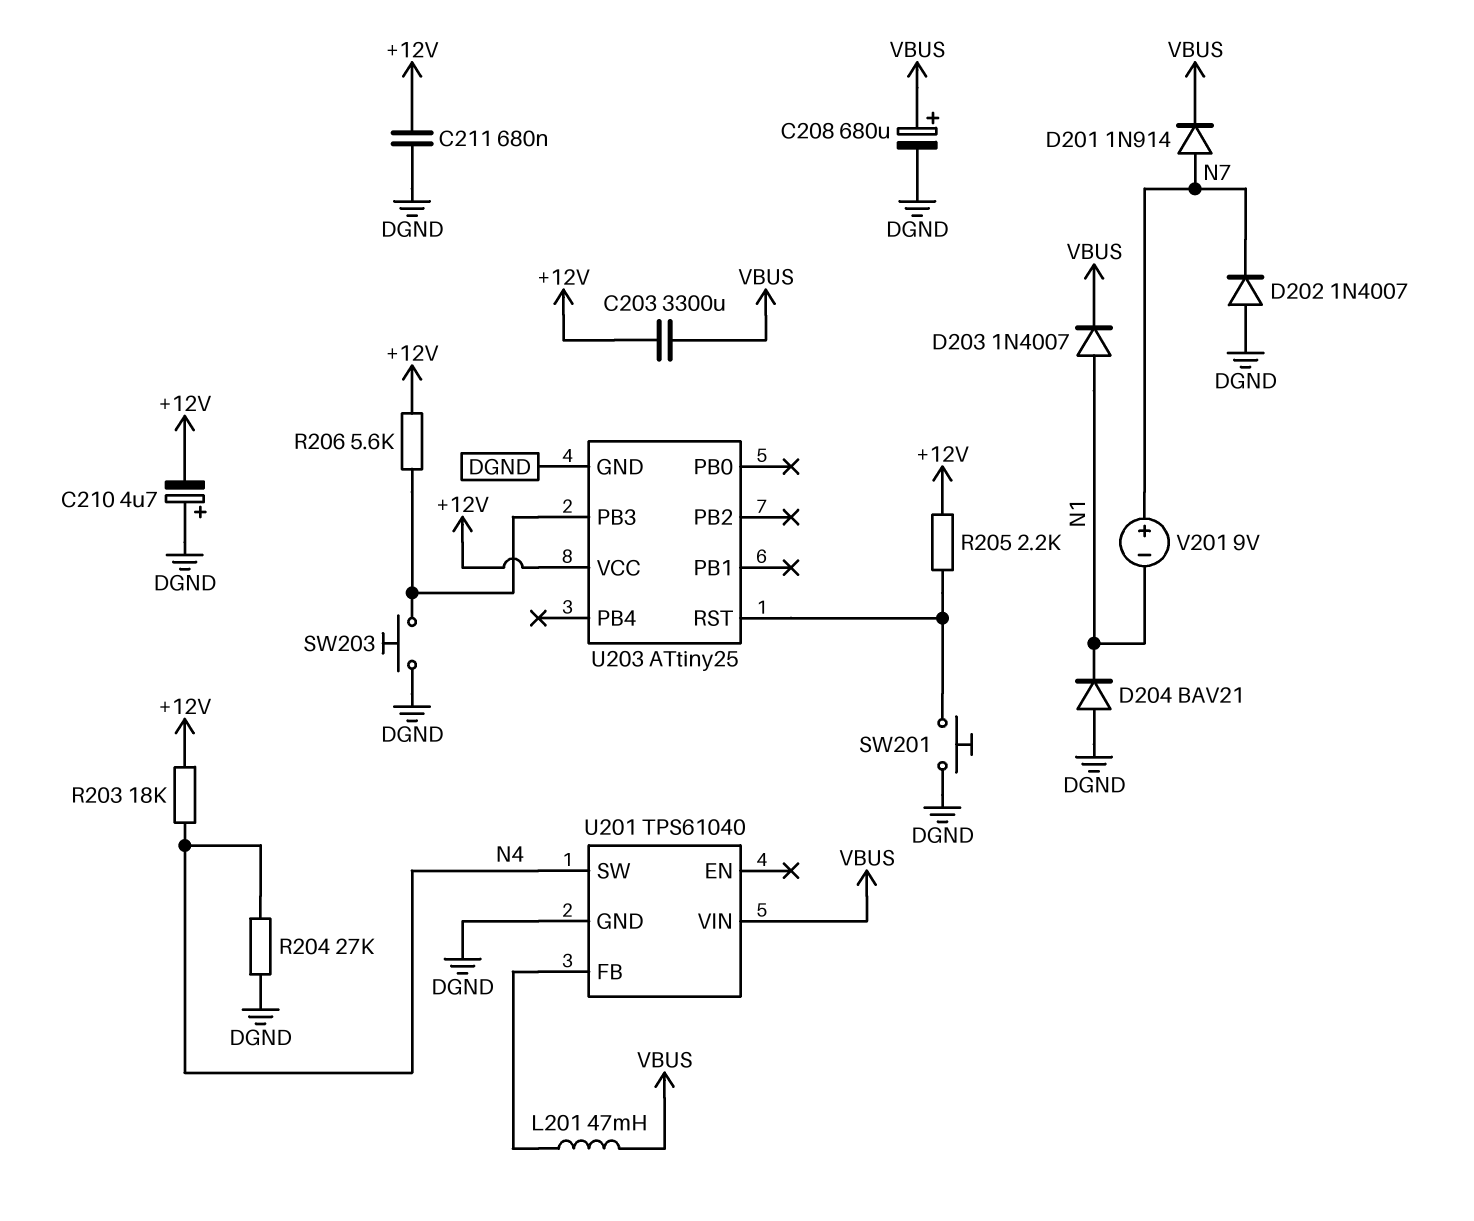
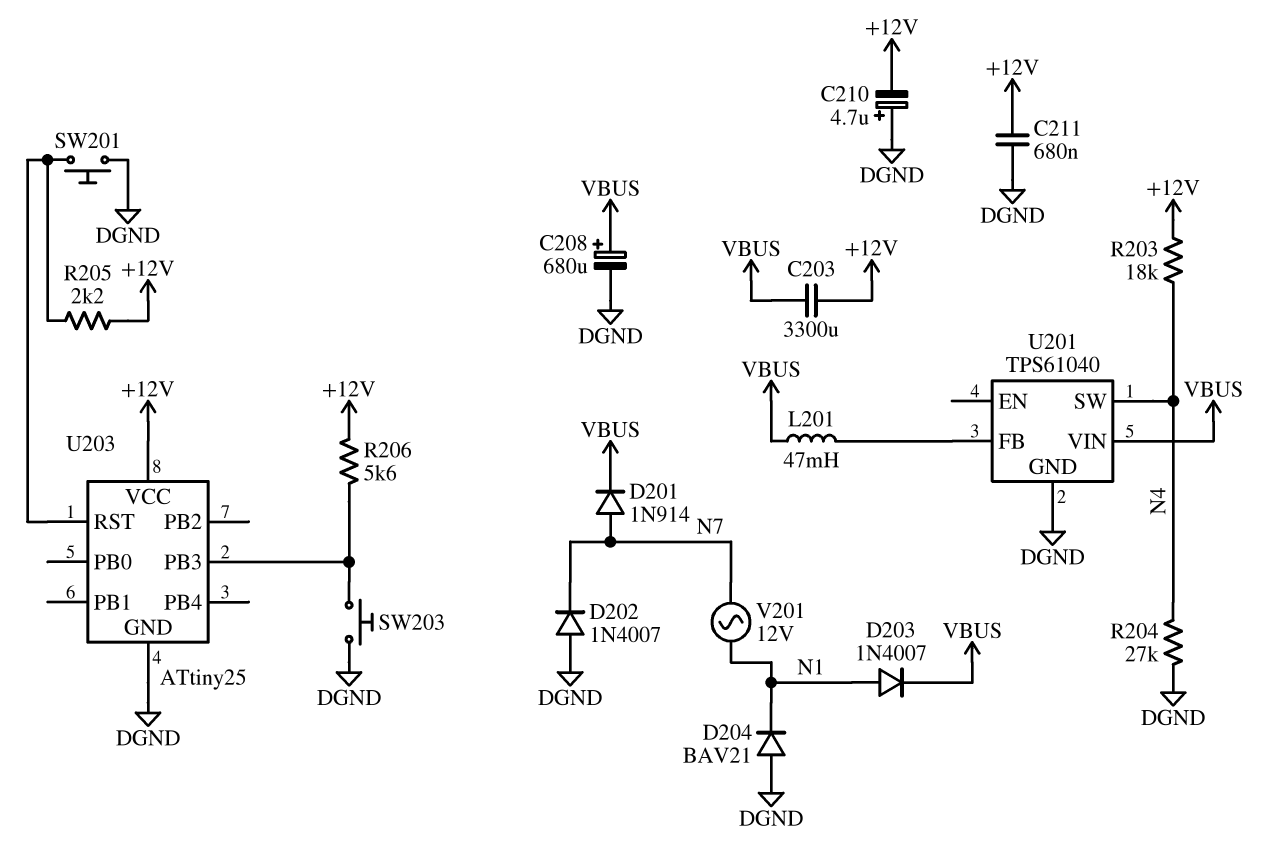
V201: 9V (plus N7, minus N1) -> AC 12V (N1, N7)

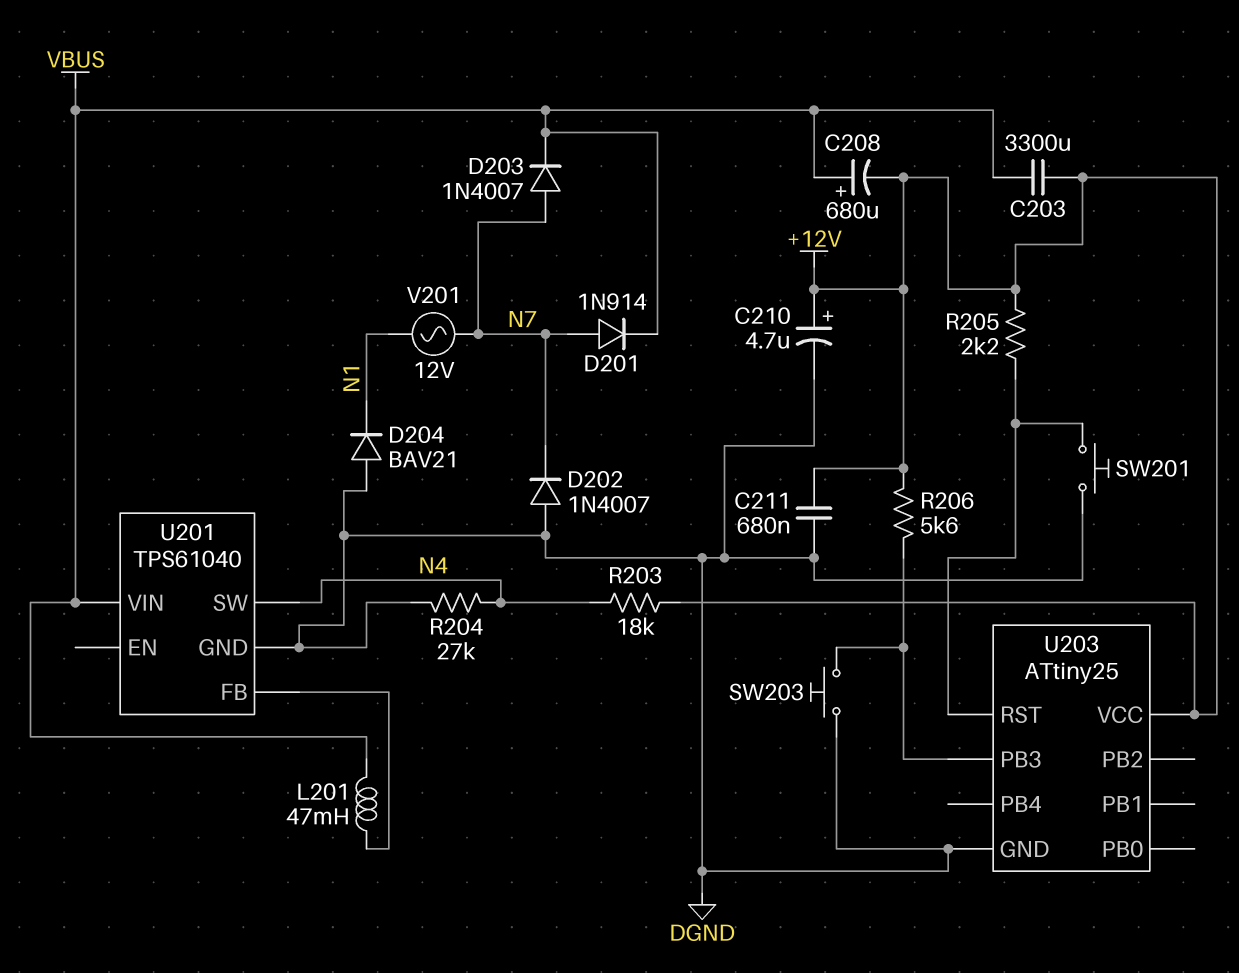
C208: 680uF (plus VBUS, minus DGND) -> 680uF (plus VBUS, minus +12V)
C210: 4.7uF (plus DGND, minus +12V) -> 4.7uF (plus +12V, minus DGND)
D203: diode 1N4007 (A N1, K VBUS) -> diode 1N4007 (A N7, K VBUS)

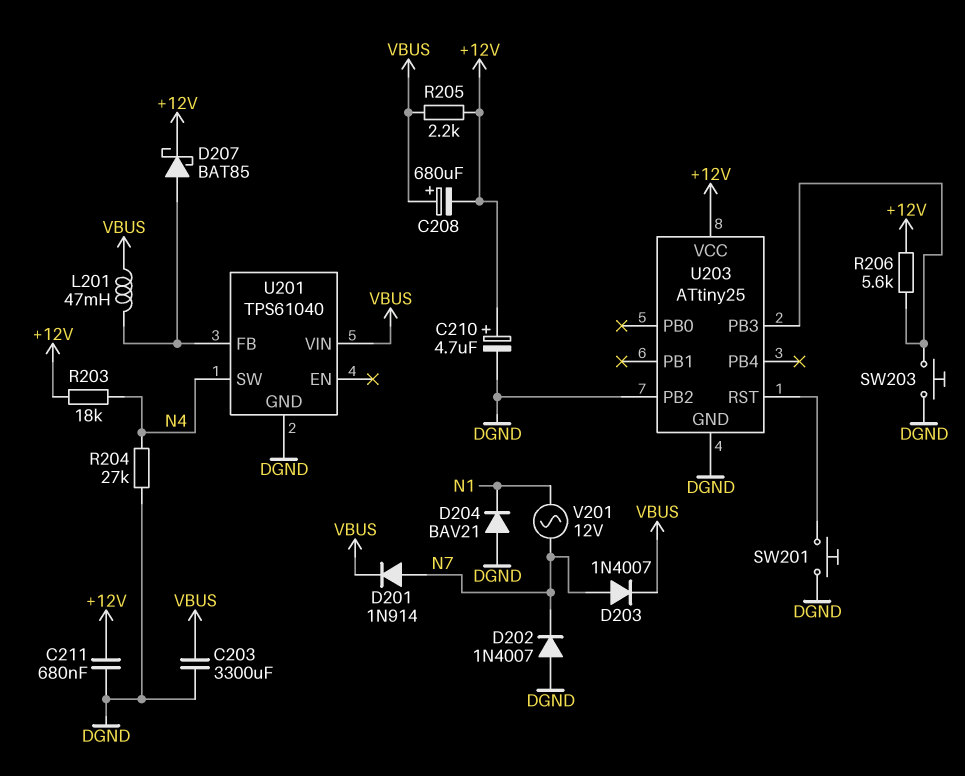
C203: 3300uF (+12V, VBUS) -> 3300uF (DGND, VBUS)
D207: none -> schottky BAT85 (A U201/FB, K +12V)
R205: 2.2k (+12V, U203/RST) -> 2.2k (+12V, VBUS)
U203 pin PB2: none -> DGND

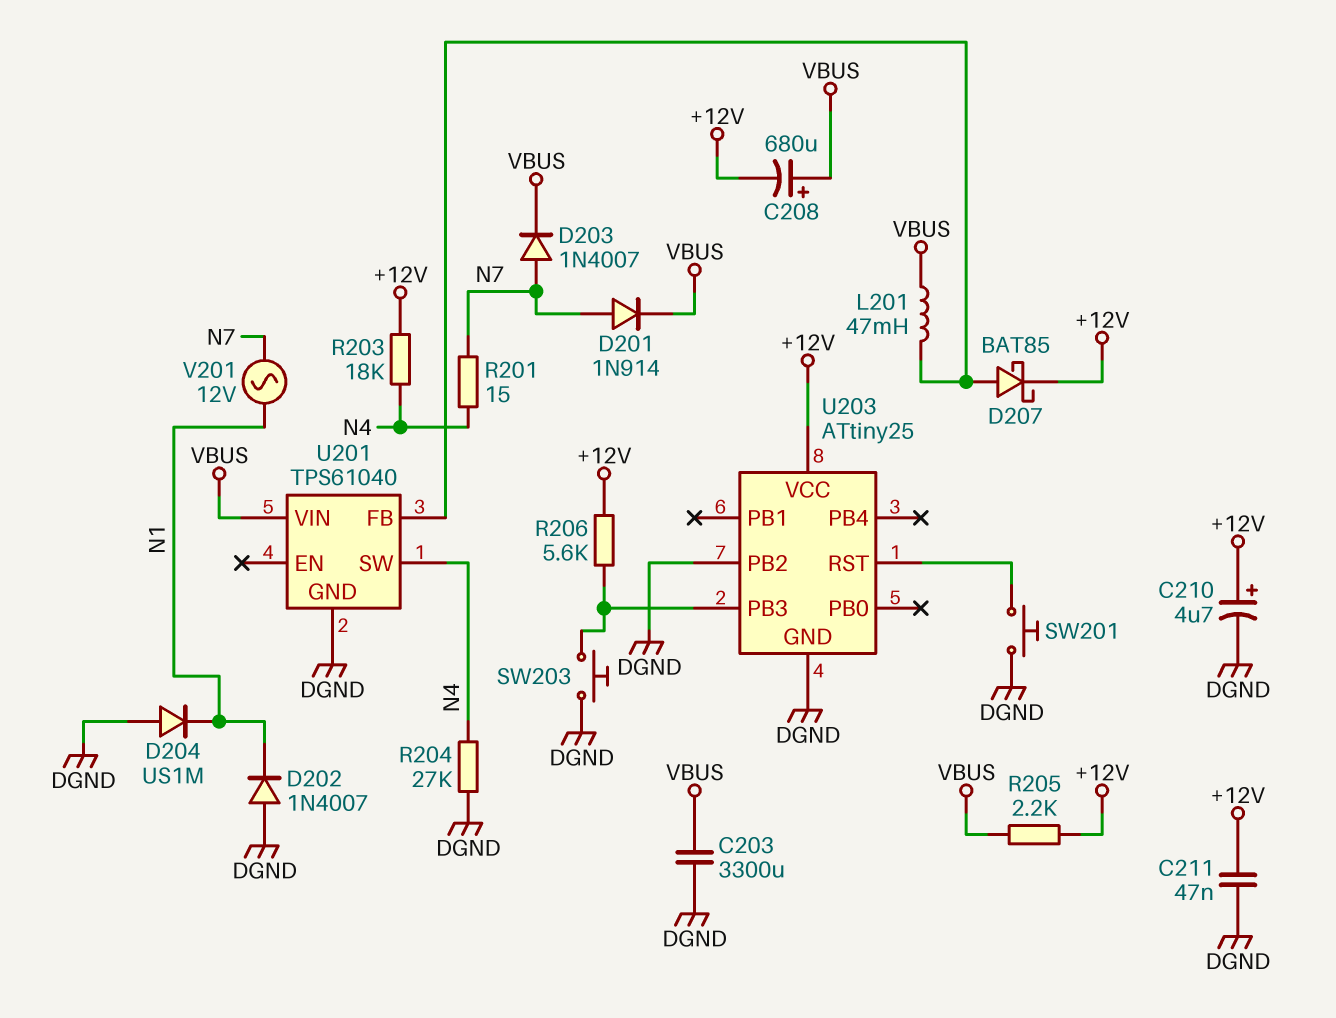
C211: 680nF (+12V, DGND) -> 47nF (+12V, DGND)
D202: diode 1N4007 (A DGND, K N7) -> diode 1N4007 (A DGND, K N1)
D204: diode BAV21 (A DGND, K N1) -> diode US1M (A DGND, K N1)
R201: none -> 15 (N4, N7)

